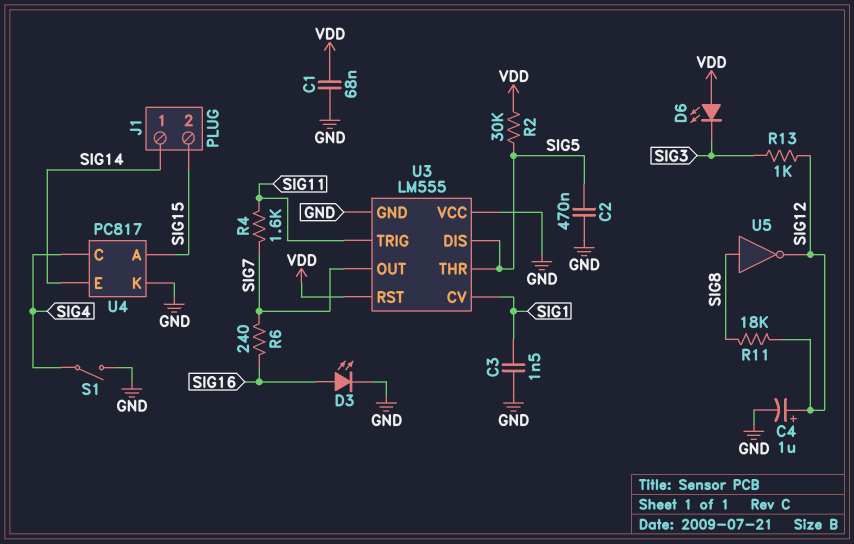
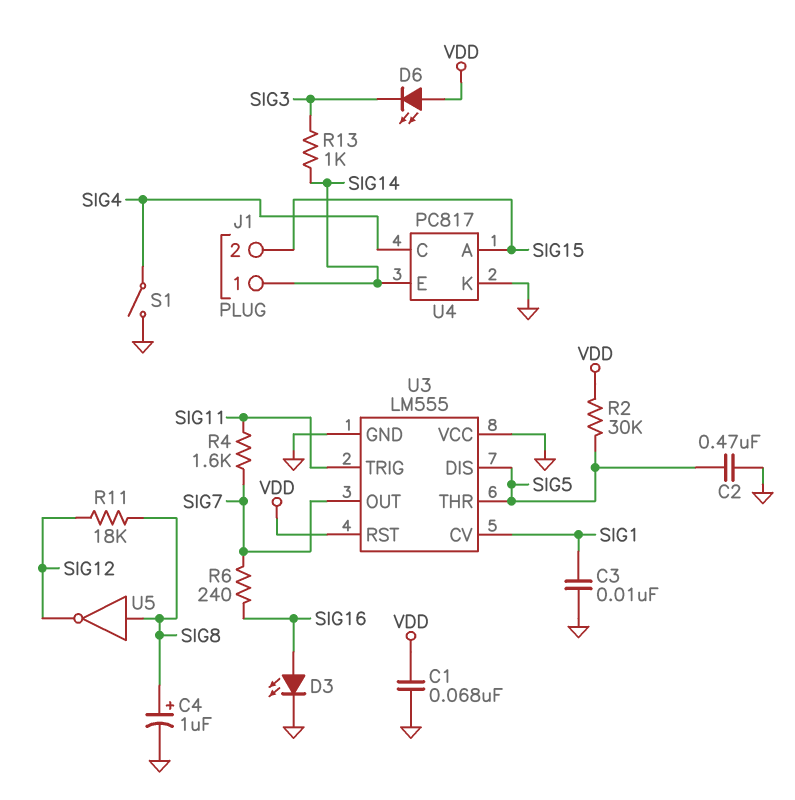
C3: 1.5nF (GND, SIG1) -> 10nF (GND, SIG1)
C4: 1uF (plus SIG12, minus GND) -> 1uF (plus SIG8, minus GND)
R13: 1k (SIG3, SIG12) -> 1k (SIG3, SIG14)

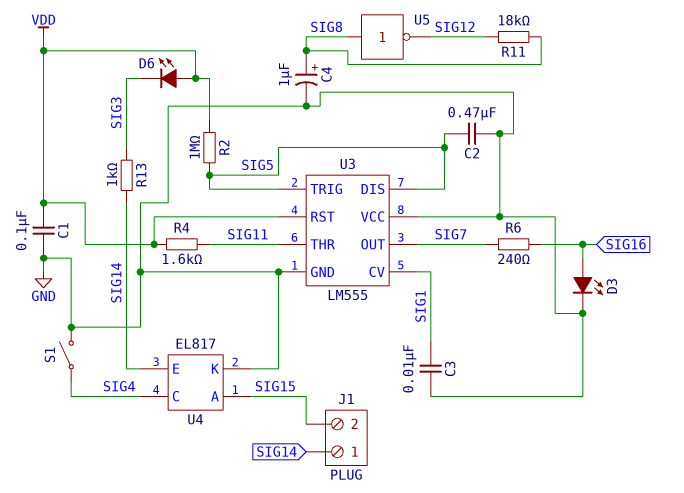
C1: 68nF (GND, VDD) -> 100nF (GND, VDD)
R2: 30k (SIG5, VDD) -> 1M (SIG5, VDD)
R4: 1.6k (SIG7, SIG11) -> 1.6k (SIG11, VDD)
U3 pin THR: SIG5 -> SIG11
U3 pin TRIG: SIG11 -> SIG5
U4: PC817 -> EL817

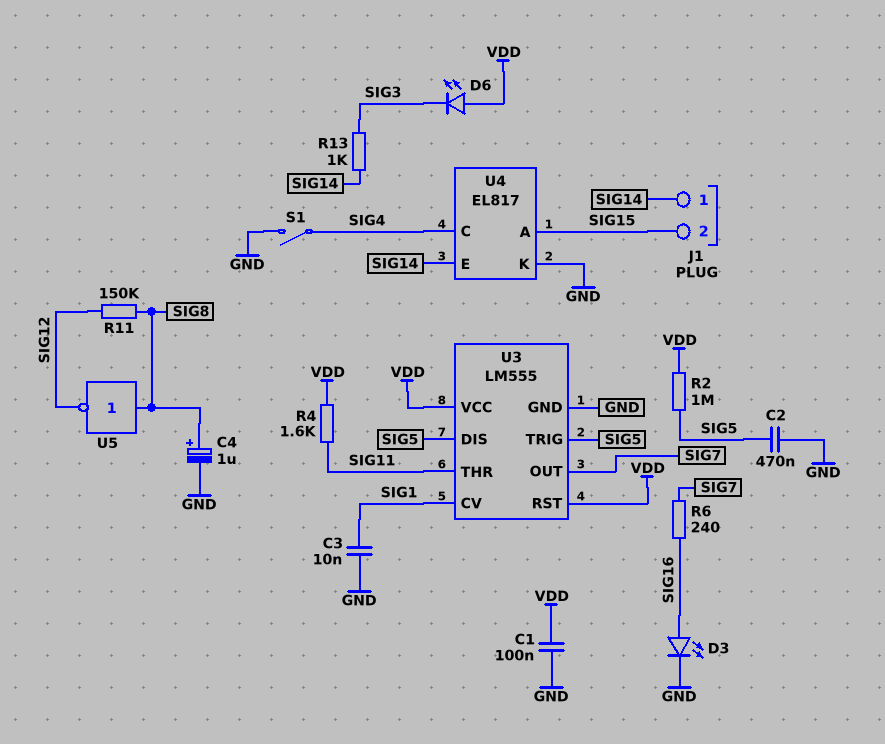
R11: 18k (SIG8, SIG12) -> 150k (SIG8, SIG12)
U3 pin VCC: GND -> VDD

